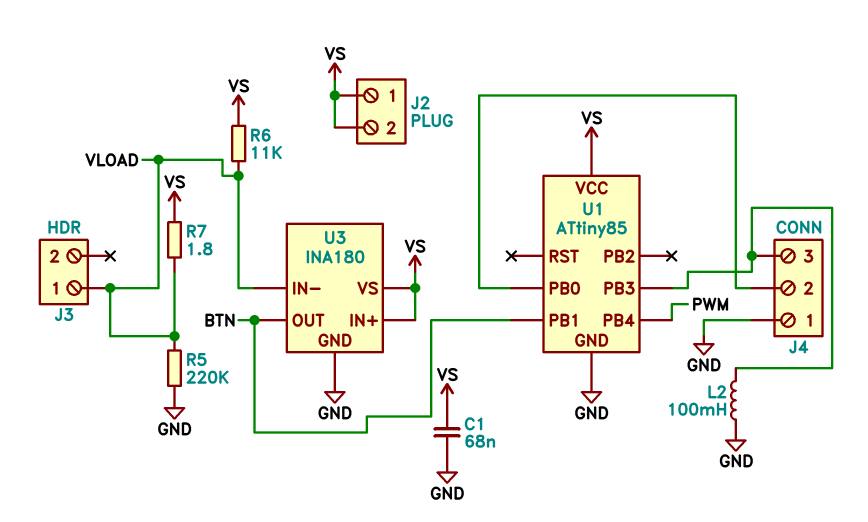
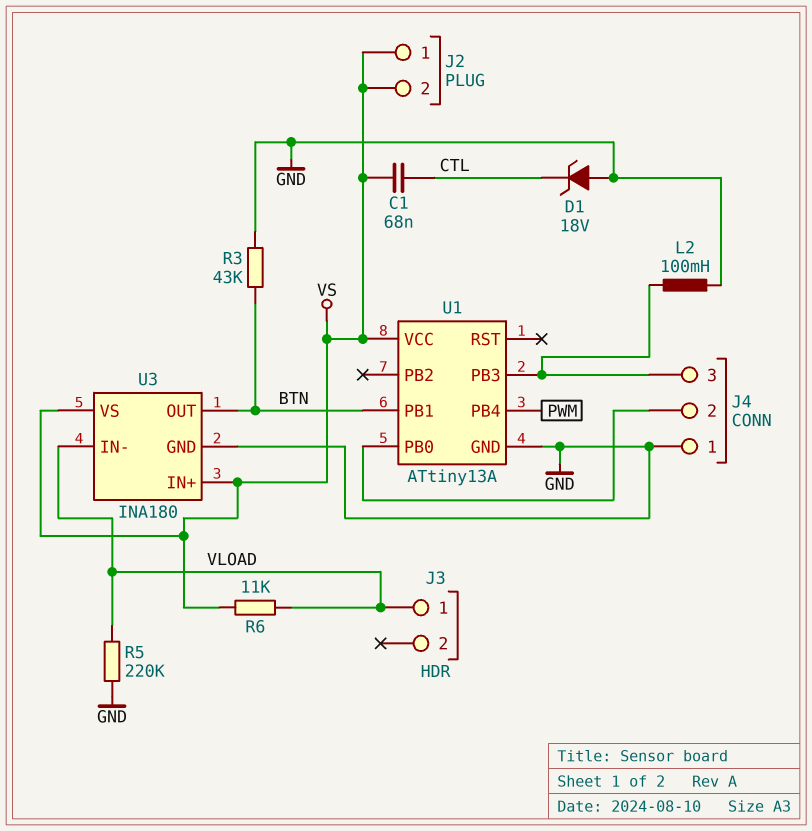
C1: 68nF (GND, VS) -> 68nF (CTL, VS)
D1: none -> zener 18V (A GND, K CTL)
R3: none -> 43k (BTN, GND)
R7: 1.8 (VLOAD, VS) -> none
U1: ATtiny85 -> ATtiny13A

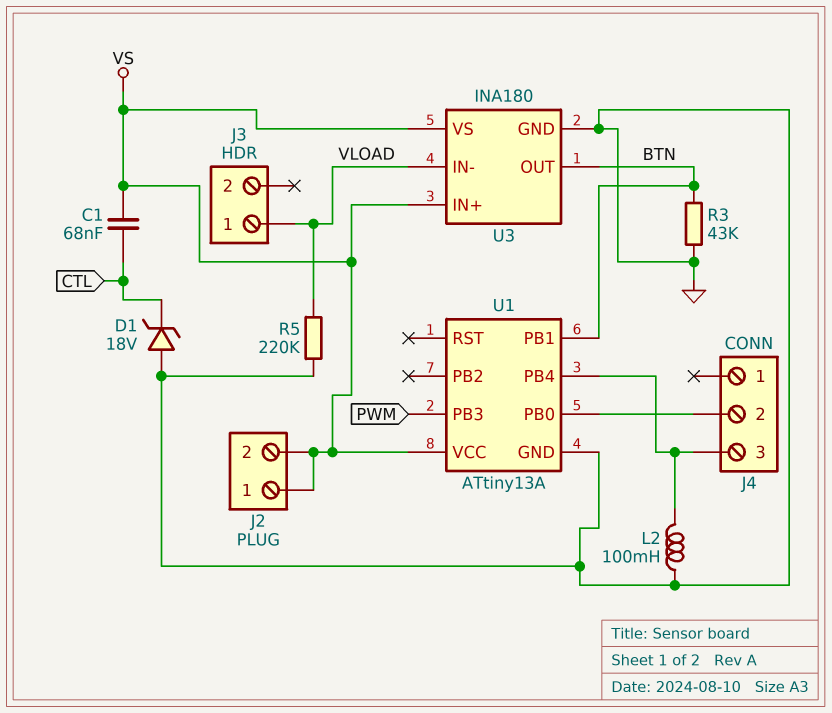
J4 pin 1: GND -> none
R6: 11k (VLOAD, VS) -> none
U1 pin PB3: J4/3 -> PWM
U1 pin PB4: PWM -> J4/3

